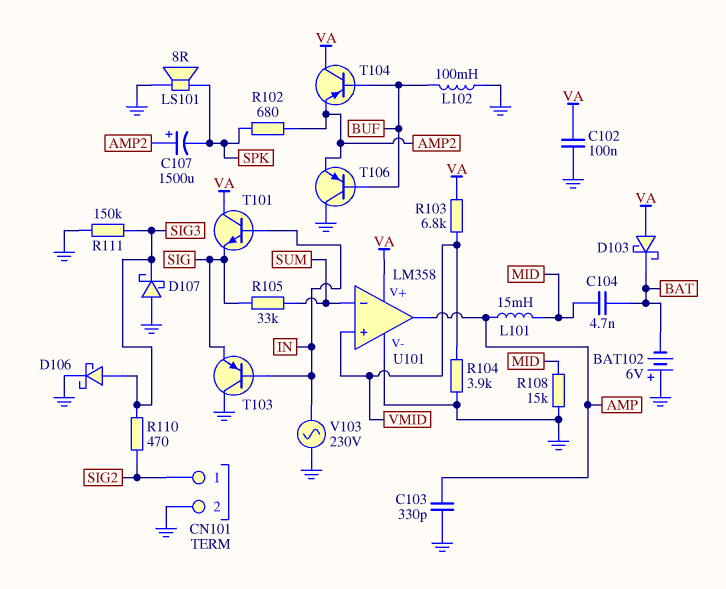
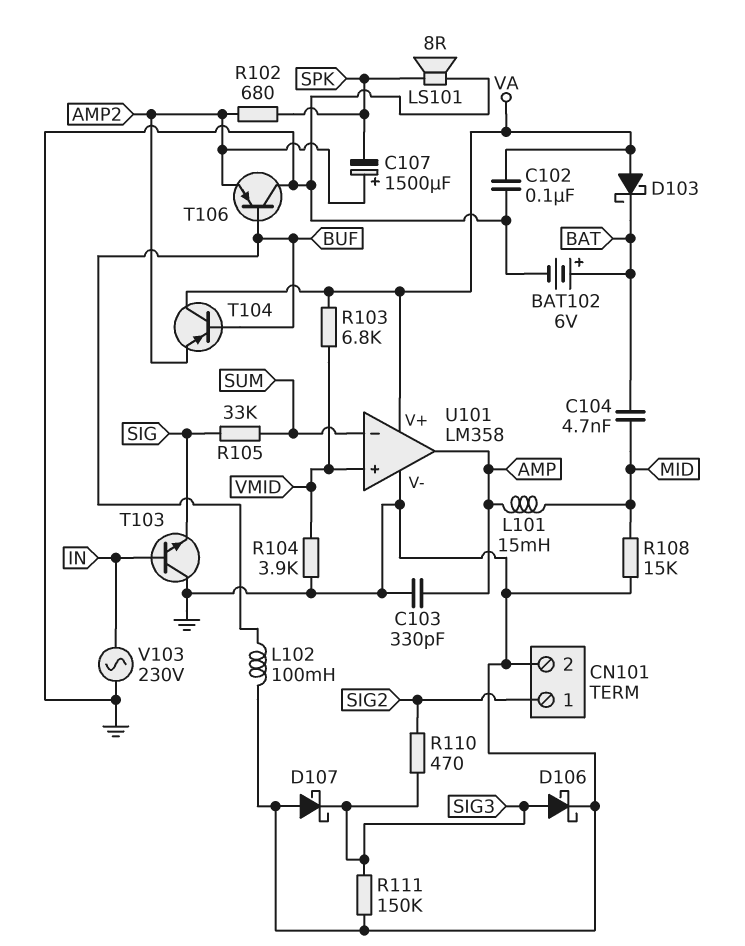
BAT102: 6V (plus GND, minus BAT) -> 6V (plus BAT, minus GND)
T101: NPN (B IN, C VA, E SIG) -> none
T103: PNP (B IN, C GND, E SIG) -> NPN (B IN, C GND, E SIG)

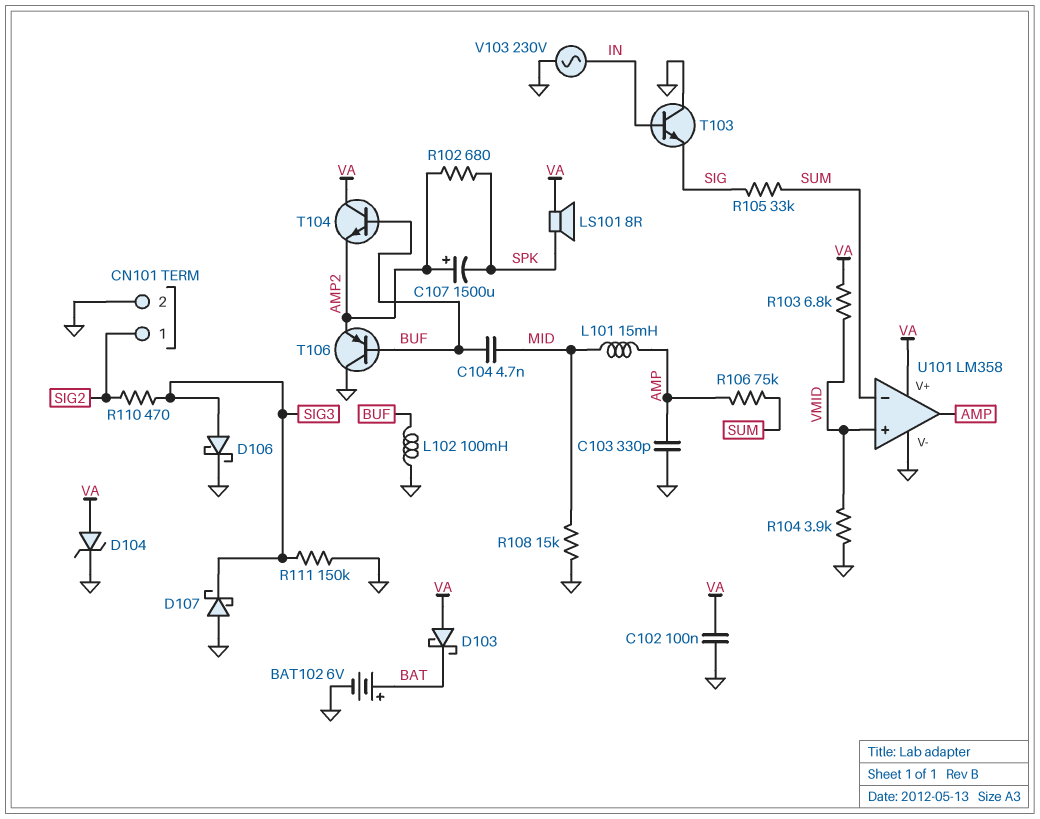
C104: 4.7nF (BAT, MID) -> 4.7nF (BUF, MID)
D104: none -> zener (A VA, K GND)
LS101: speaker 8R (GND, SPK) -> speaker 8R (SPK, VA)
R106: none -> 75k (AMP, SUM)
T104: PNP (B BUF, C VA, E AMP2) -> NPN (B BUF, C VA, E AMP2)

